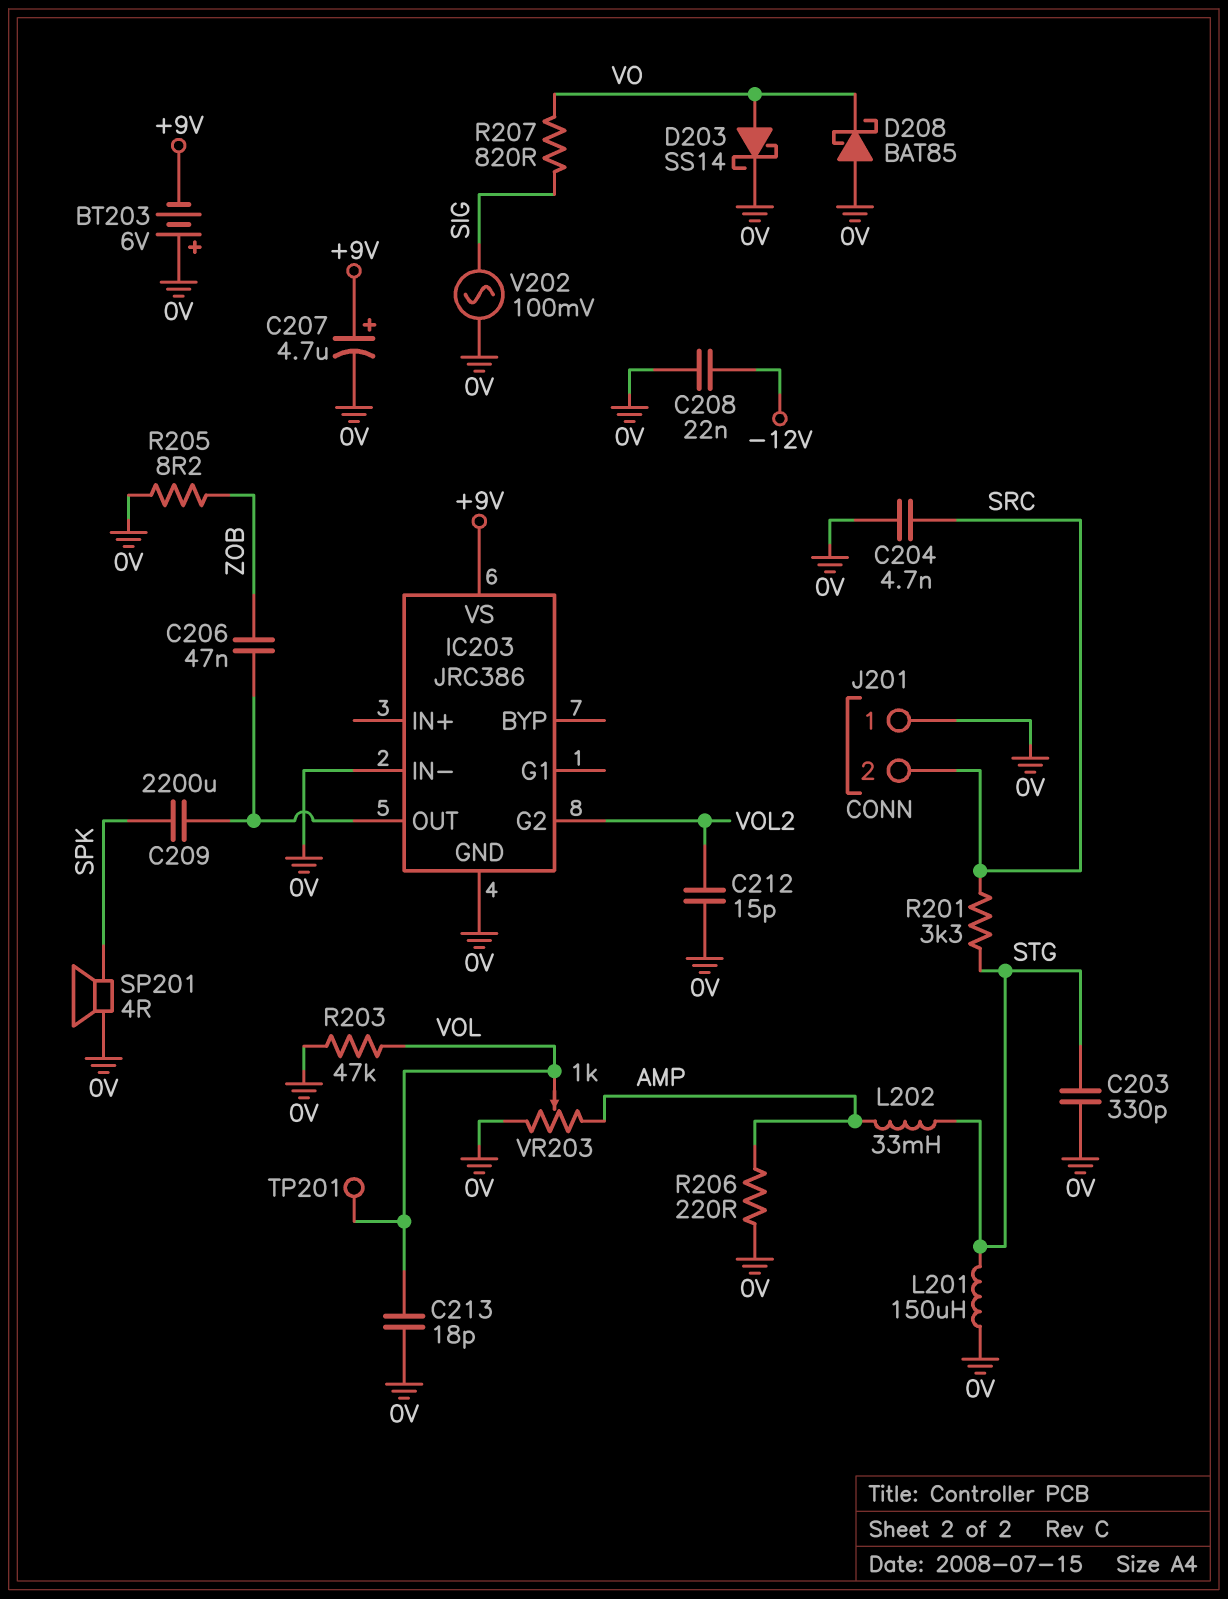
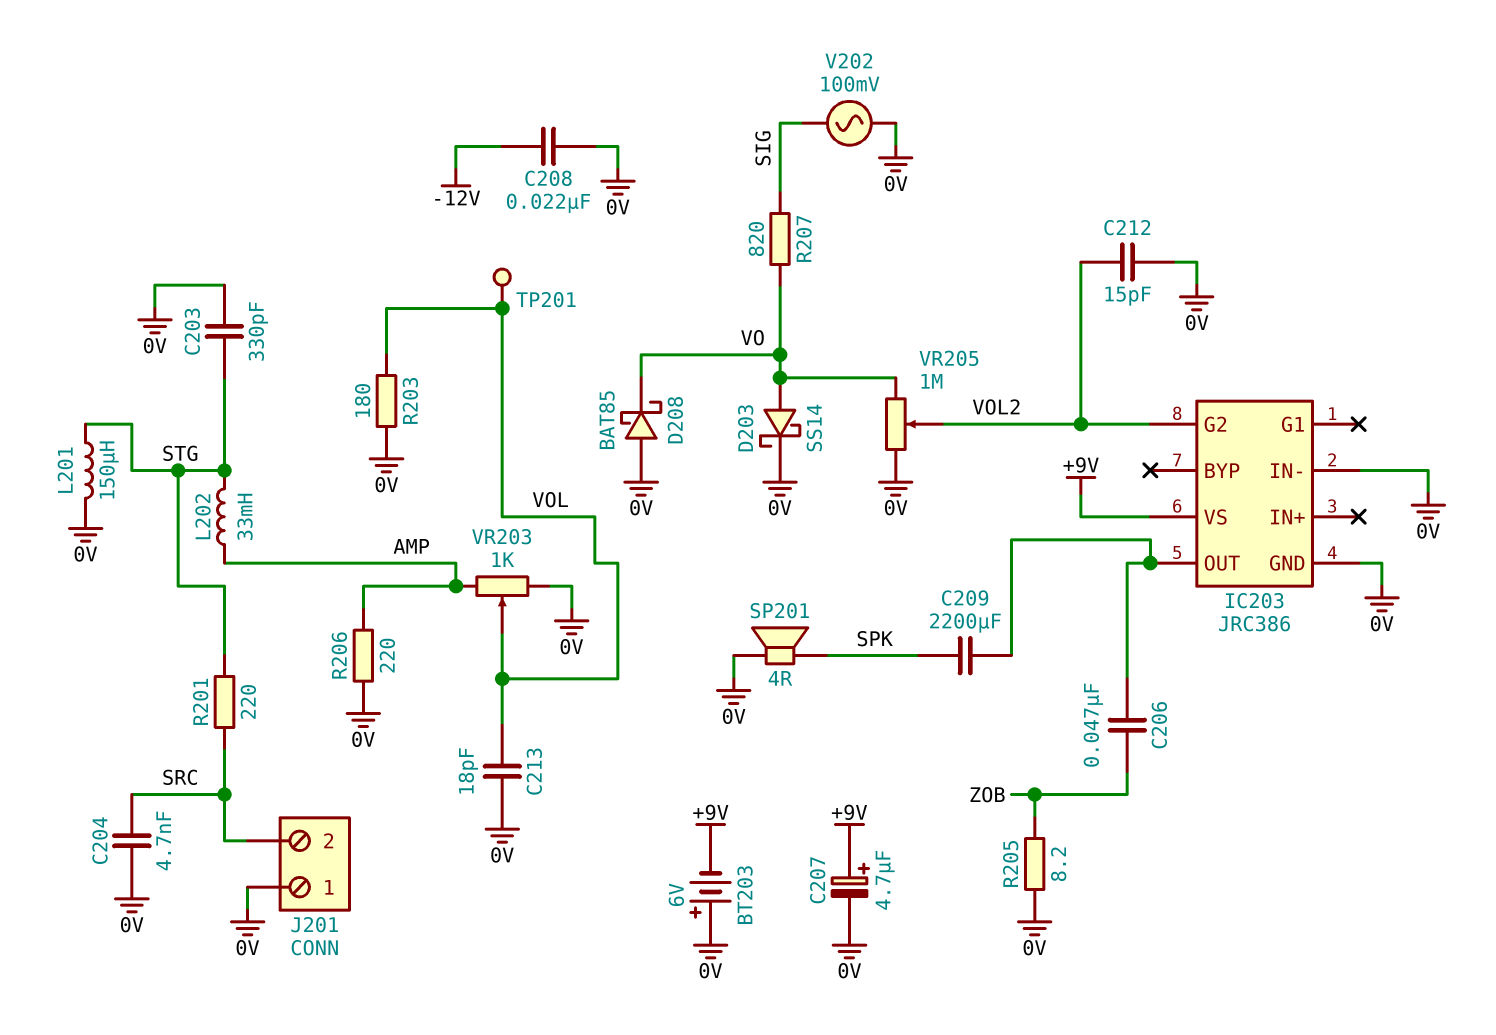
R201: 3.3k (SRC, STG) -> 220 (SRC, STG)
R203: 47k (0V, VOL) -> 180 (0V, VOL)
VR205: none -> 1M (0V, VO, wiper VOL2)

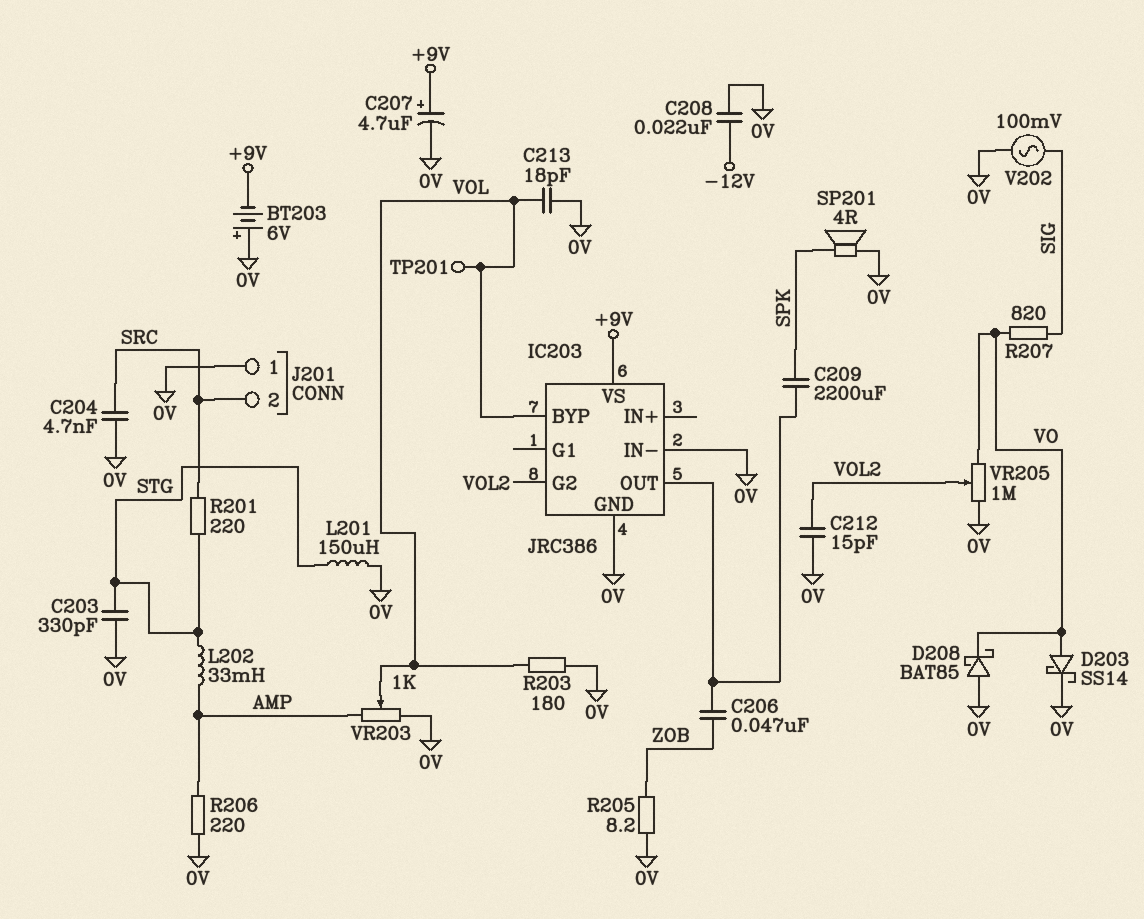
IC203 pin BYP: none -> VOL

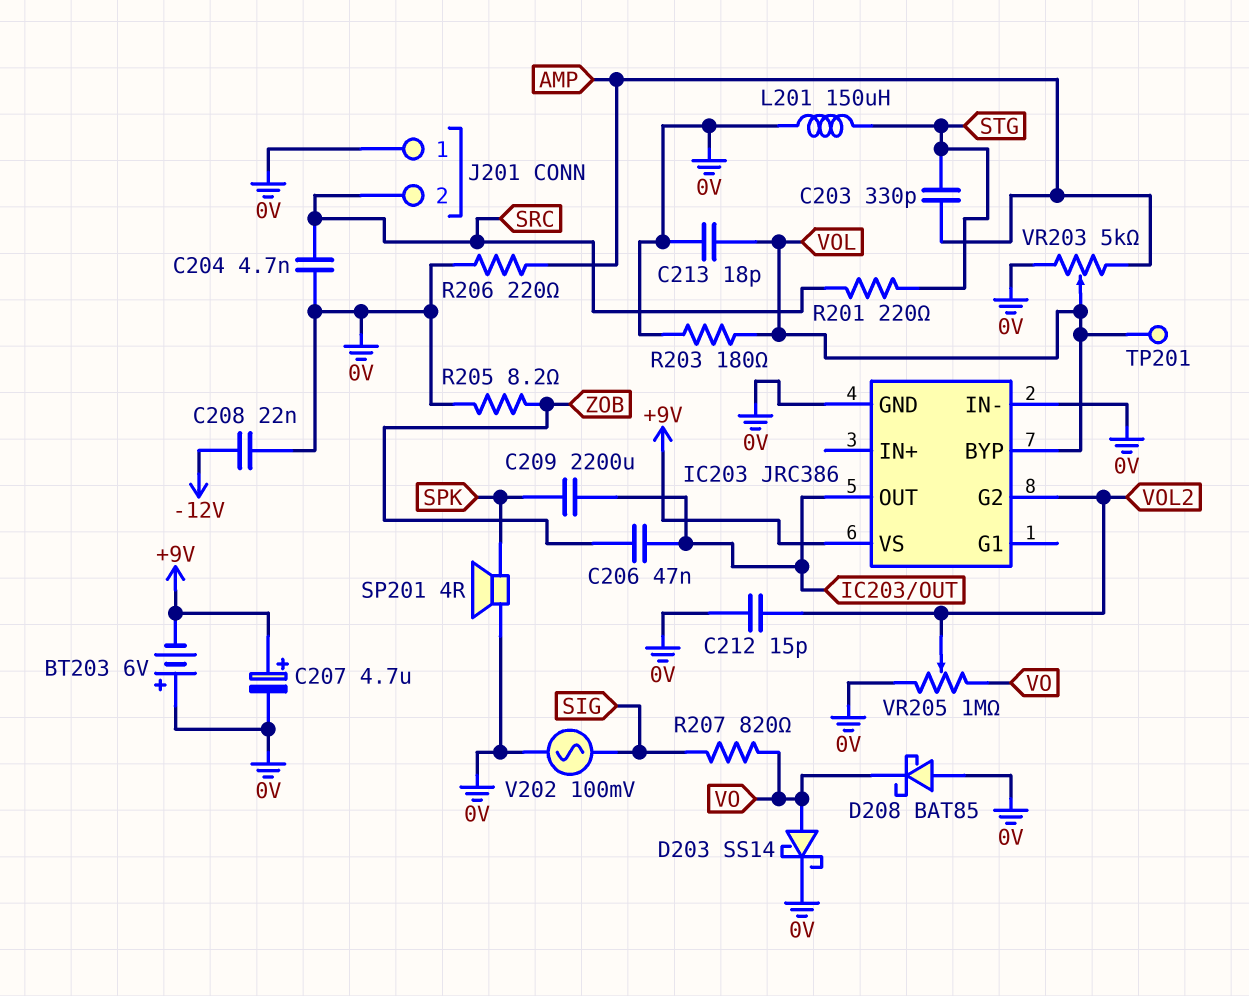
C203: 330pF (0V, STG) -> 330pF (AMP, STG)
L202: 33mH (AMP, STG) -> none
VR203: 1k (0V, AMP, wiper VOL) -> 5k (0V, AMP, wiper VOL)

